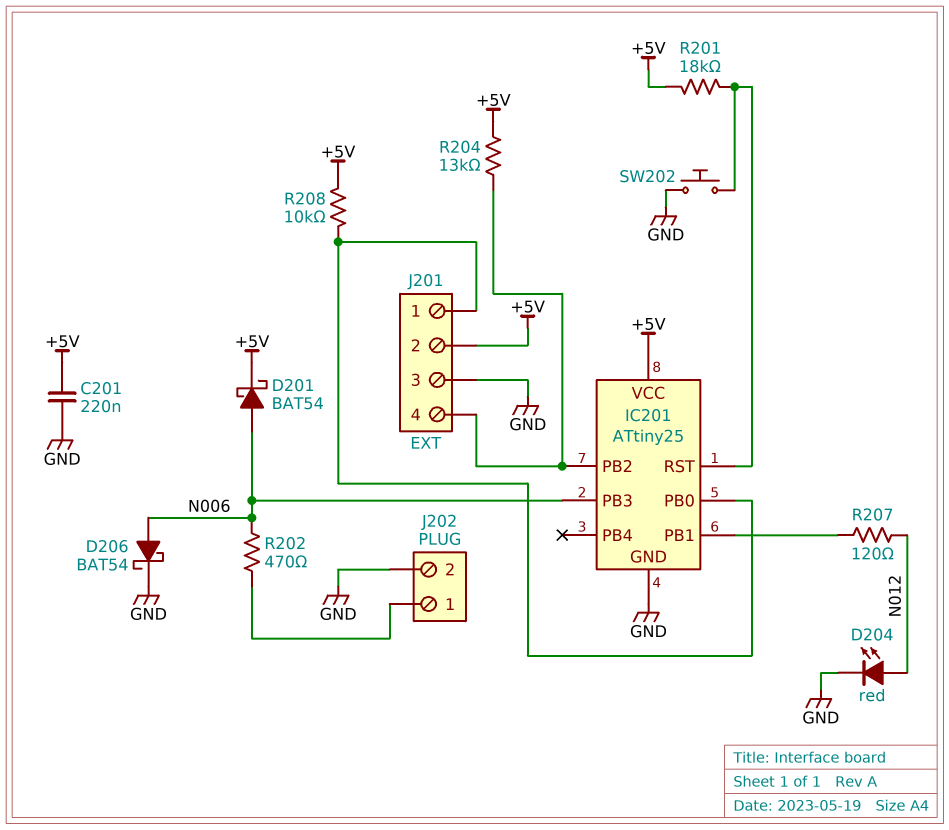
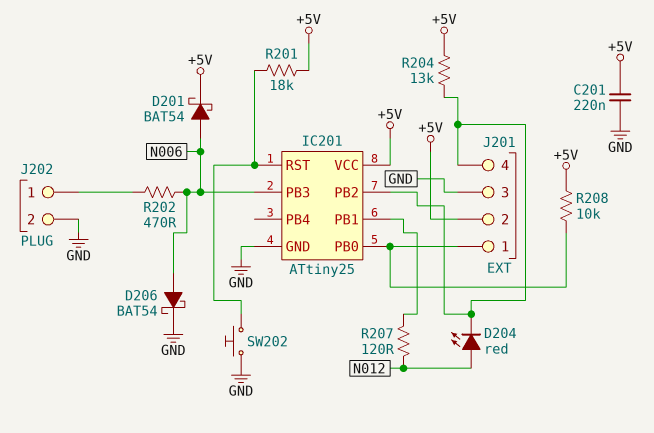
D204: LED red (A N012, K GND) -> LED red (A N012, K IC201/PB2)

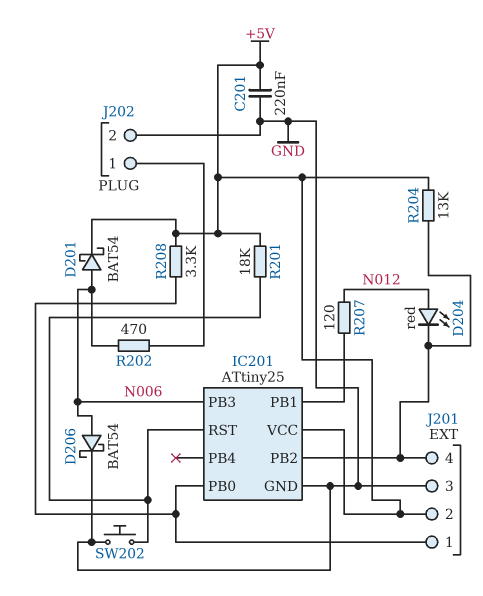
R208: 10k (+5V, IC201/PB0) -> 3.3k (+5V, IC201/PB0)

